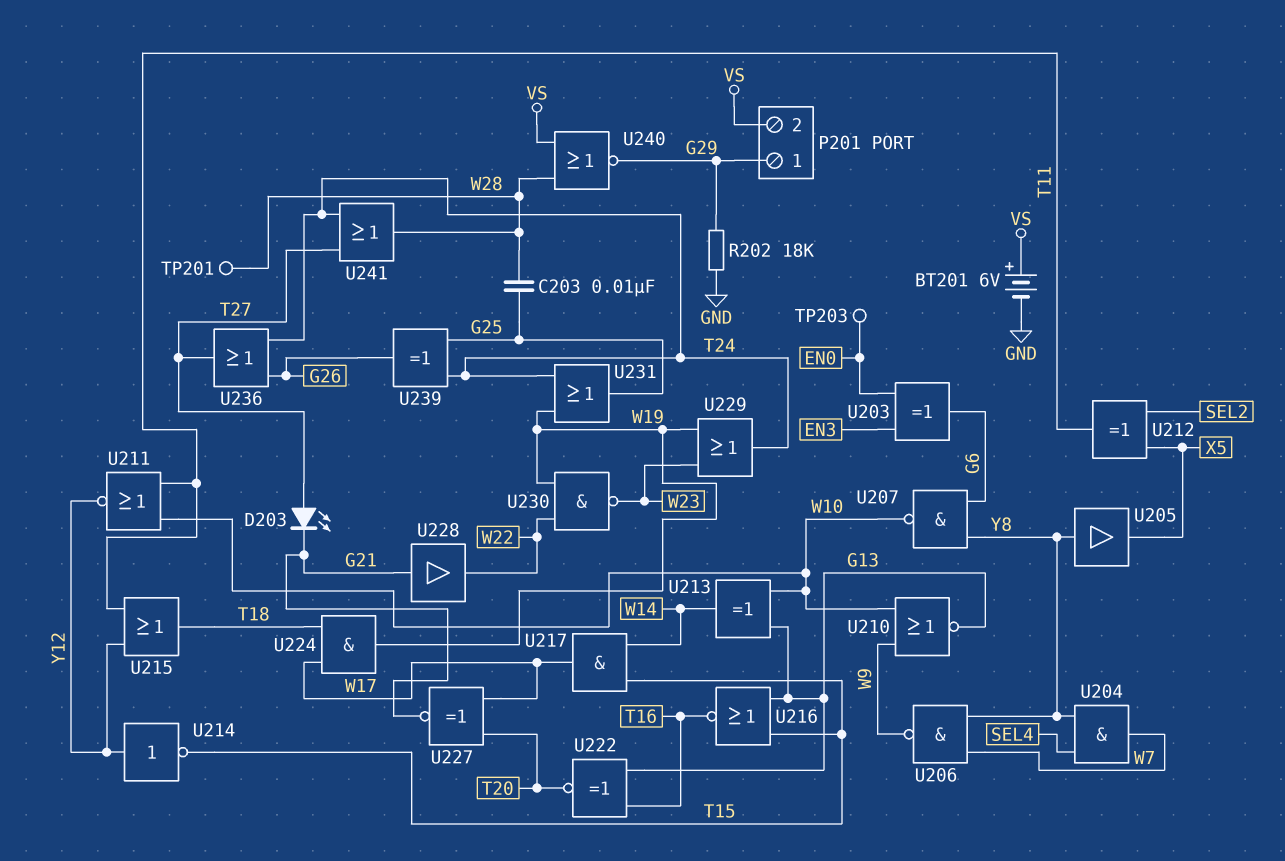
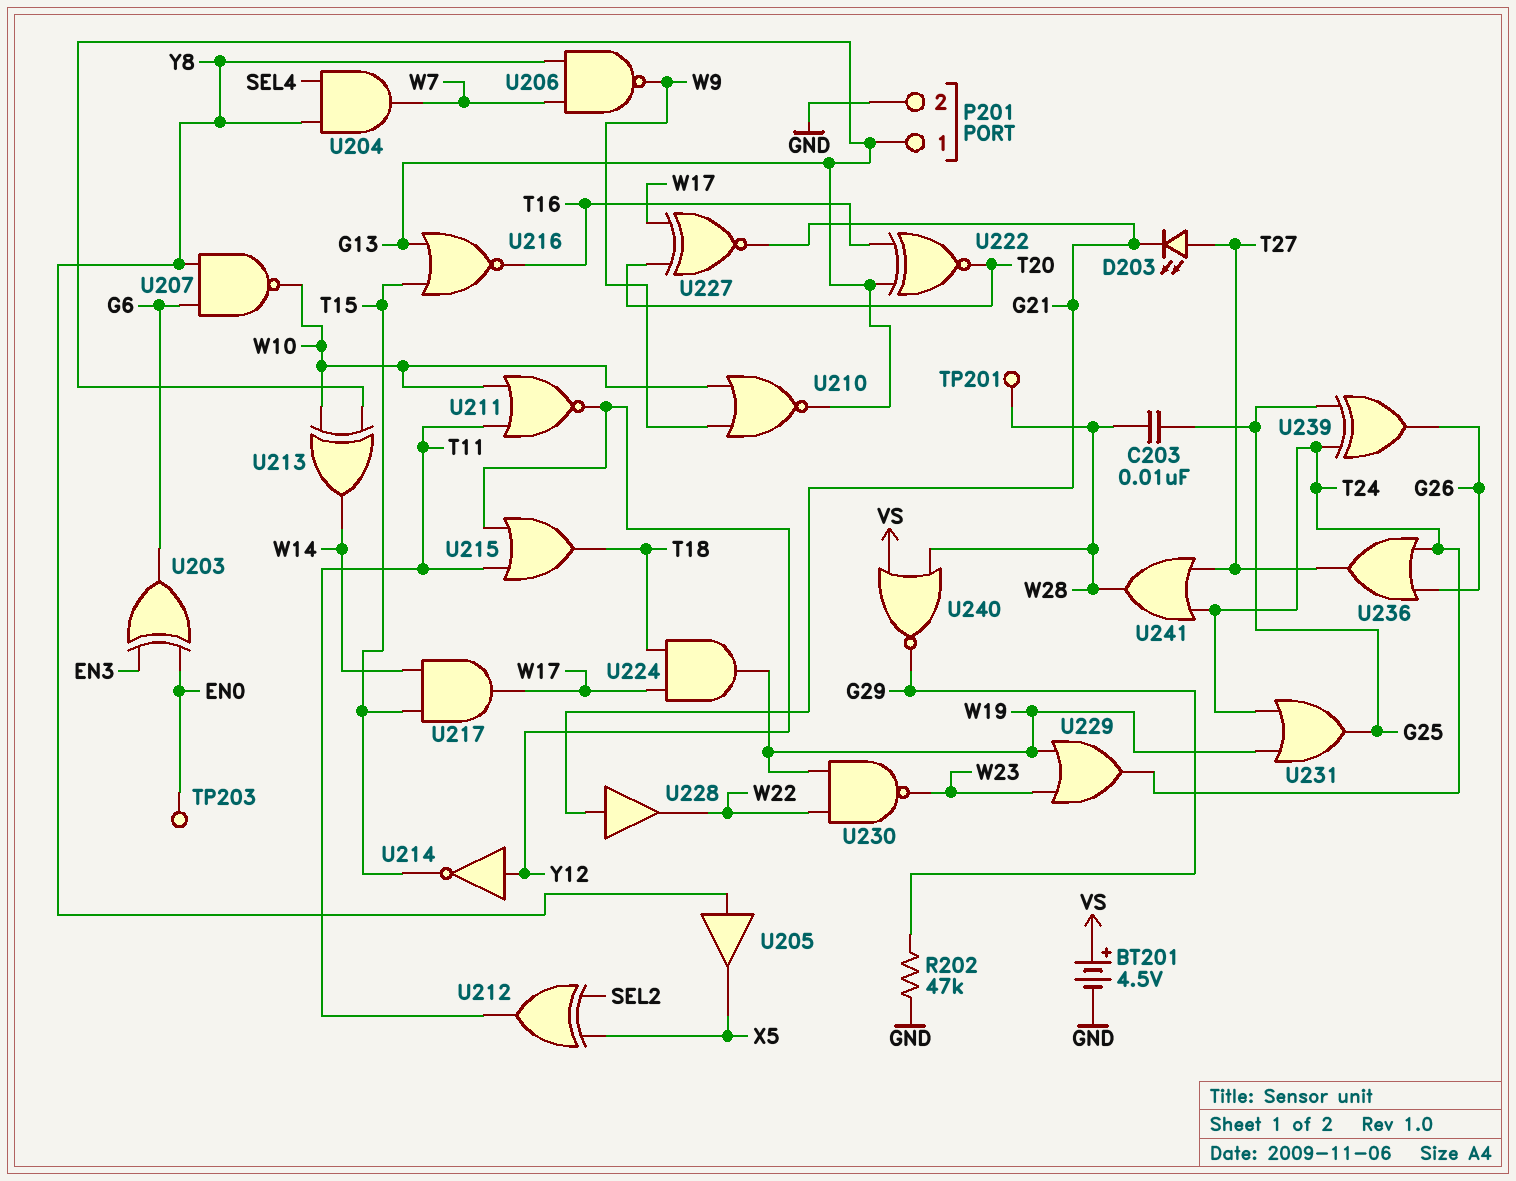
BT201: 6V (plus VS, minus GND) -> 4.5V (plus VS, minus GND)
P201 pin 1: G29 -> G13
P201 pin 2: VS -> GND
R202: 18k (G29, GND) -> 47k (G29, GND)

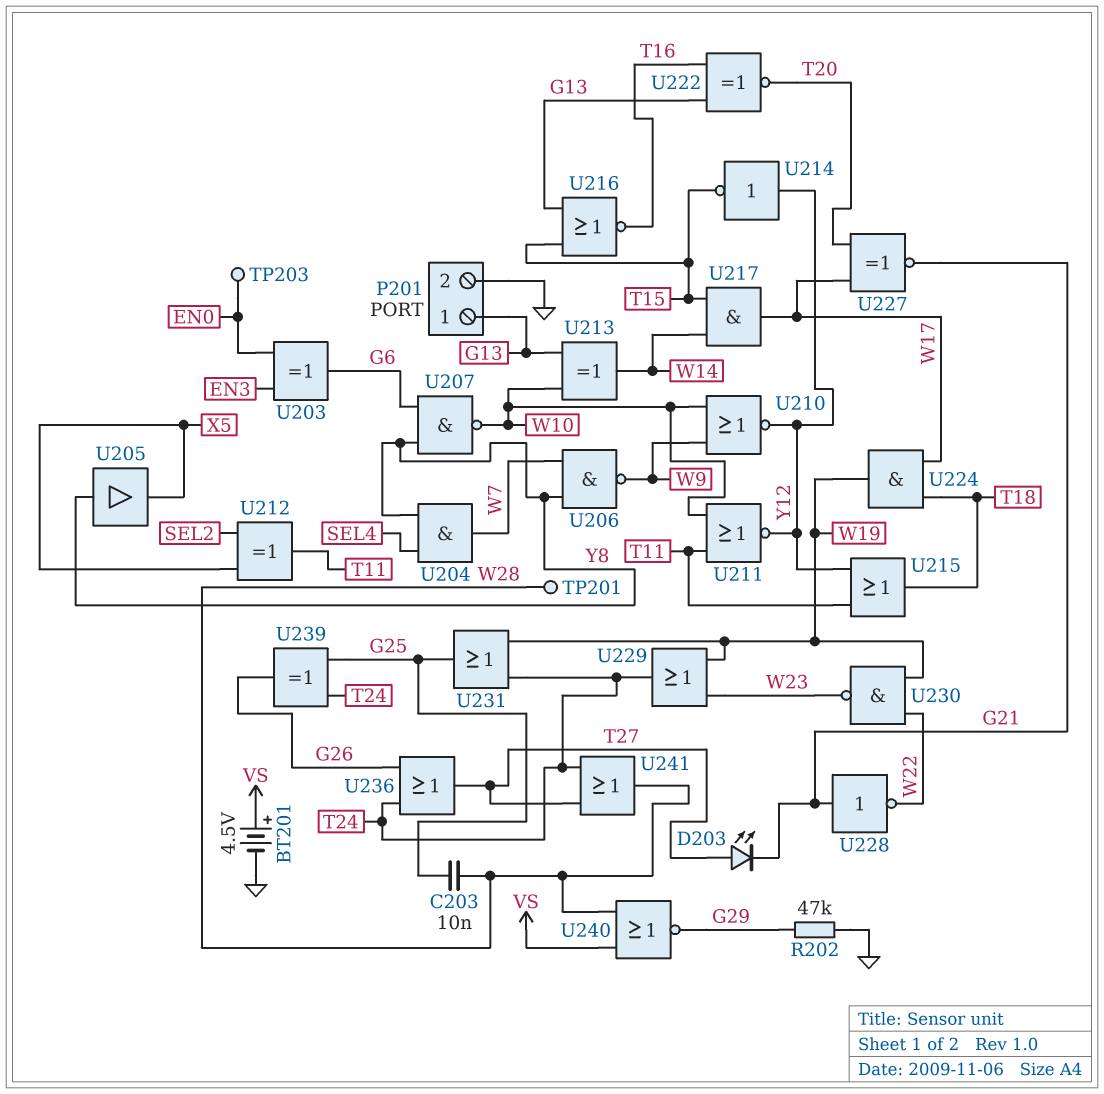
U210: NOR (in W9, in W10, out G13) -> NOR (in W9, in W10, out Y12)
U228: buffer (in G21, out W22) -> NOT (in G21, out W22)

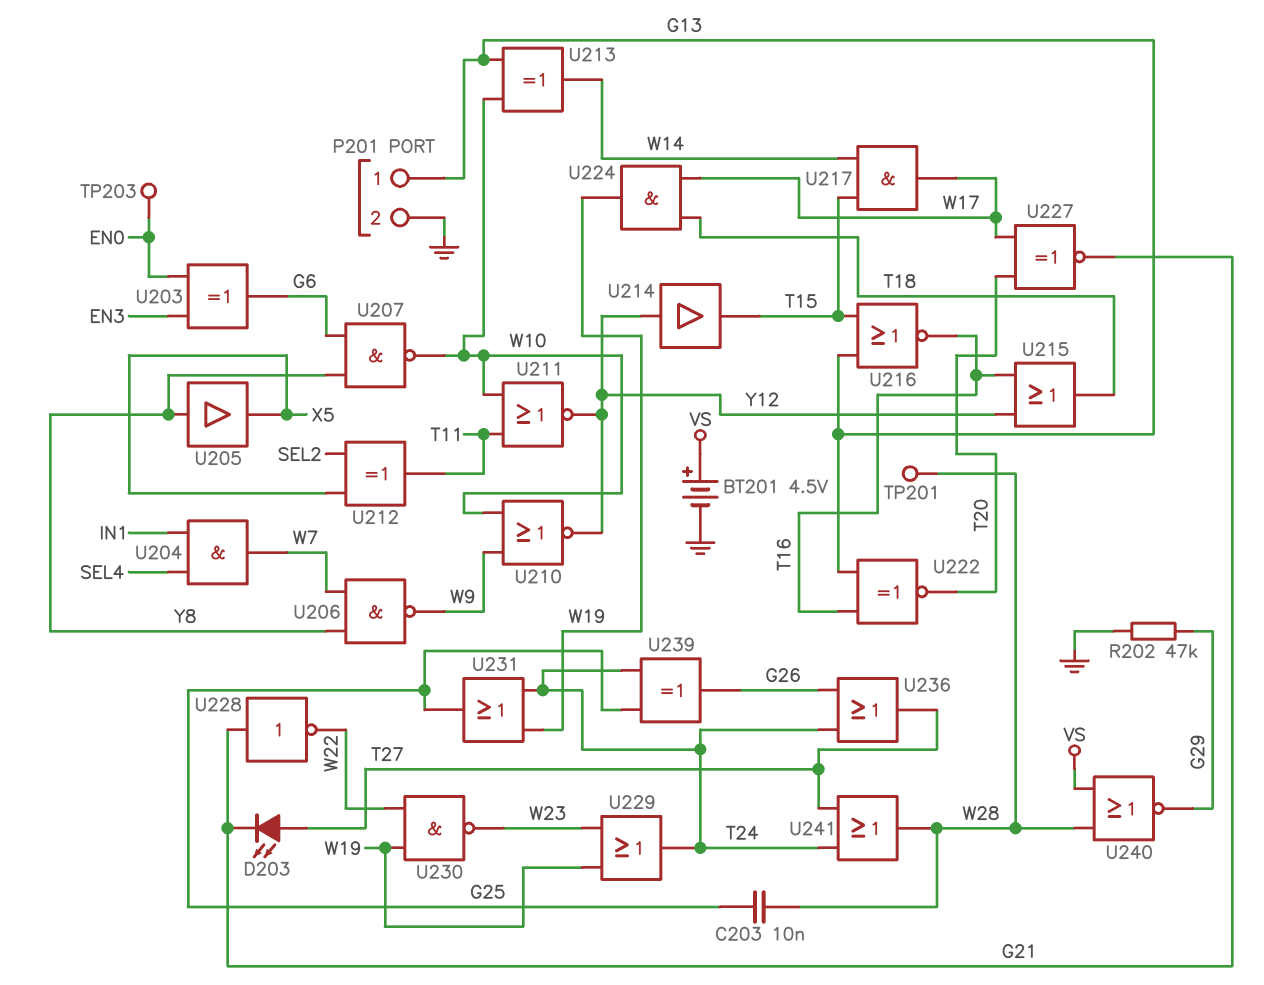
U204: AND (in SEL4, in Y8, out W7) -> AND (in IN1, in SEL4, out W7)
U214: NOT (in Y12, out T15) -> buffer (in Y12, out T15)
U215: OR (in T11, in Y12, out T18) -> OR (in T16, in Y12, out T18)

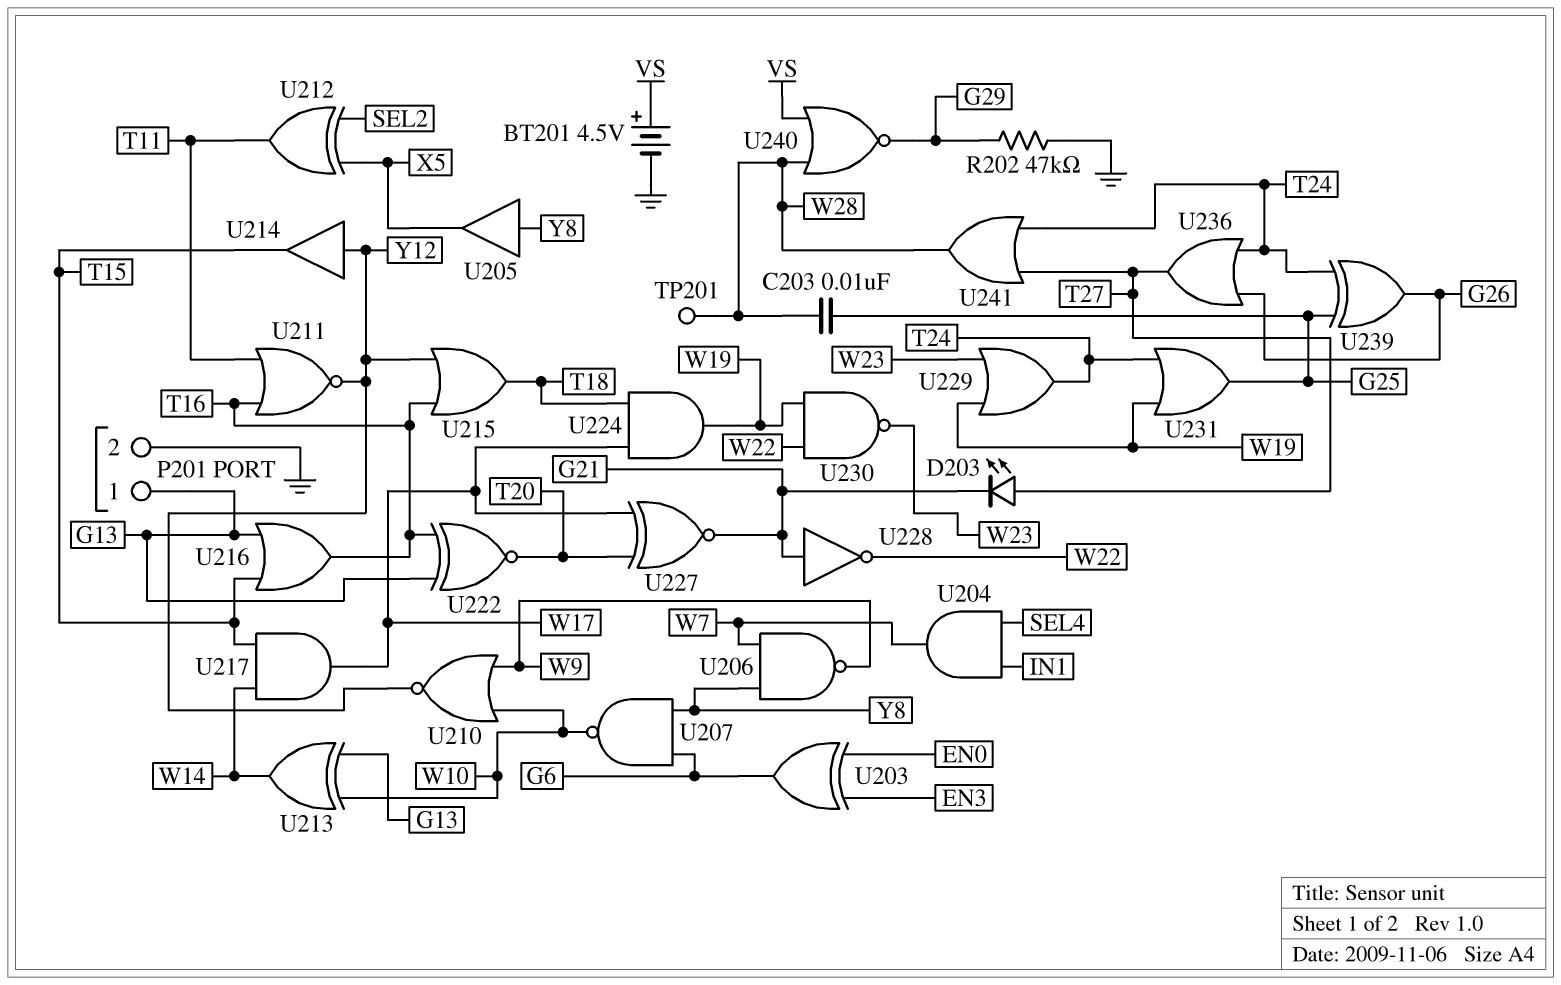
TP203: test point (EN0) -> none
U211: NOR (in T11, in W10, out Y12) -> NOR (in T11, in T16, out Y12)
U216: NOR (in G13, in T15, out T16) -> OR (in G13, in T15, out T16)

